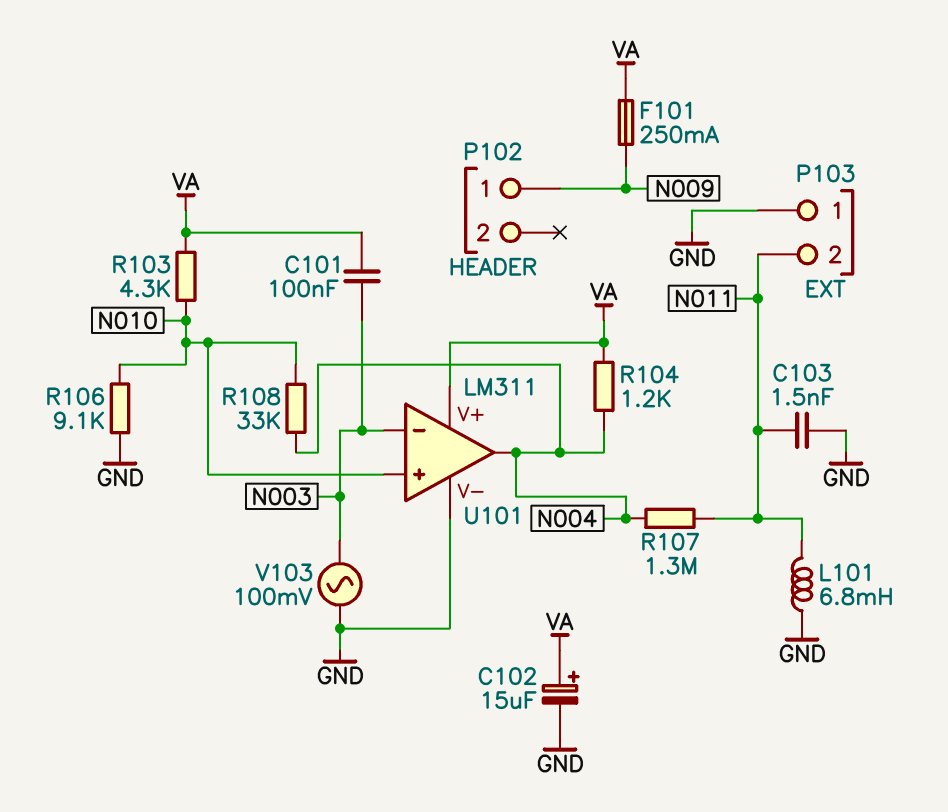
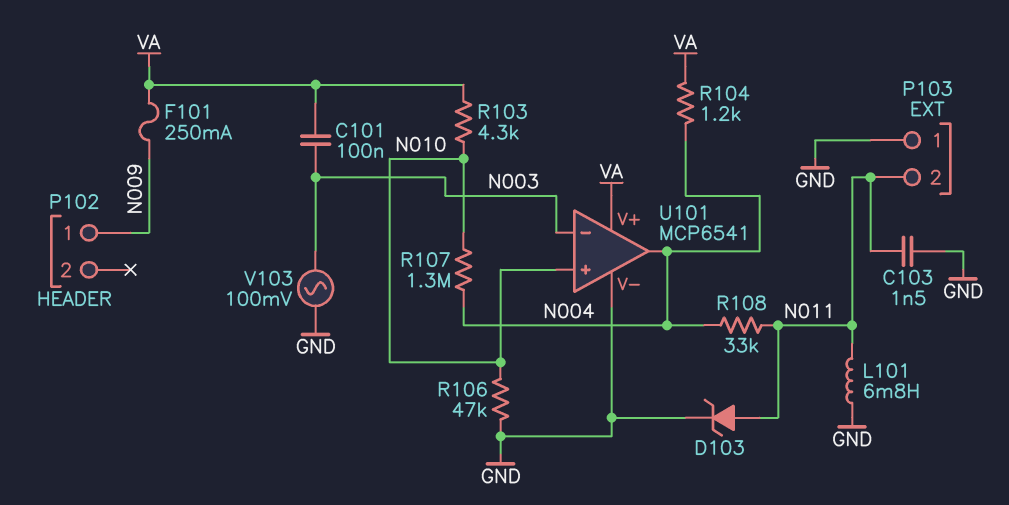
C102: 15uF (plus VA, minus GND) -> none
D103: none -> zener (A N011, K GND)
R106: 9.1k (GND, N010) -> 47k (GND, N010)
R107: 1.3M (N004, N011) -> 1.3M (N004, N010)
R108: 33k (N004, N010) -> 33k (N004, N011)
U101: LM311 -> MCP6541

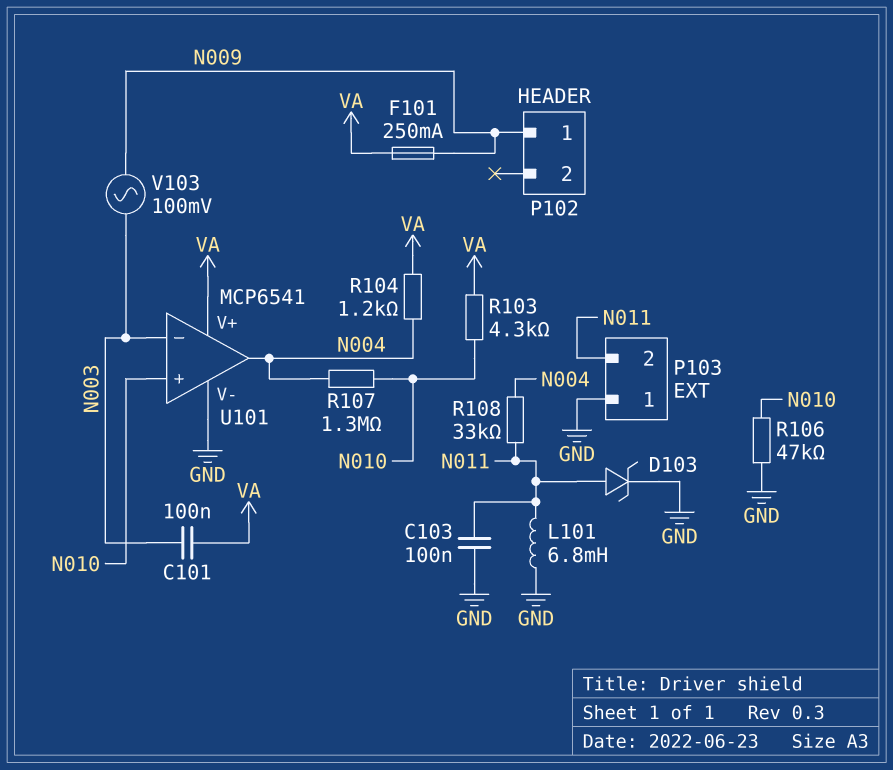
C103: 1.5nF (GND, N011) -> 100nF (GND, N011)
V103: AC 100mV (GND, N003) -> AC 100mV (N003, N009)

